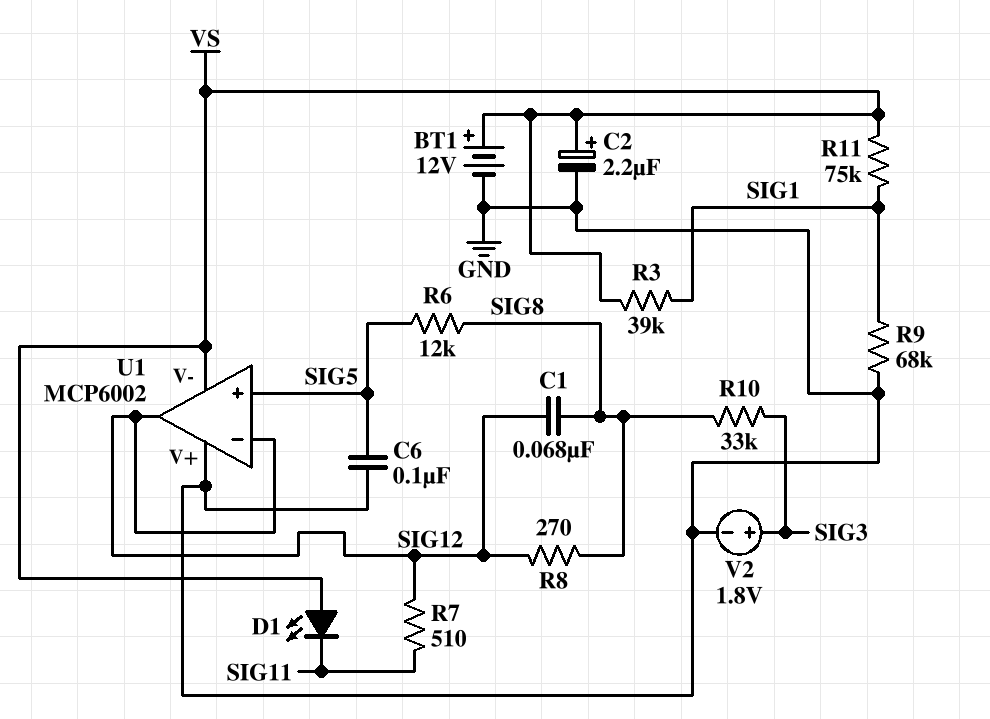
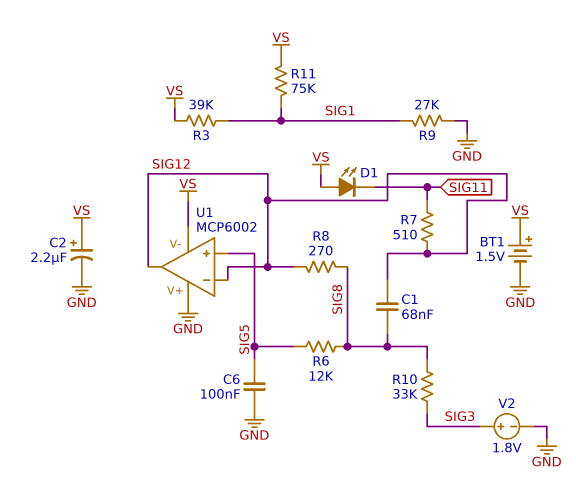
BT1: 12V (plus VS, minus GND) -> 1.5V (plus VS, minus GND)
R9: 68k (GND, SIG1) -> 27k (GND, SIG1)

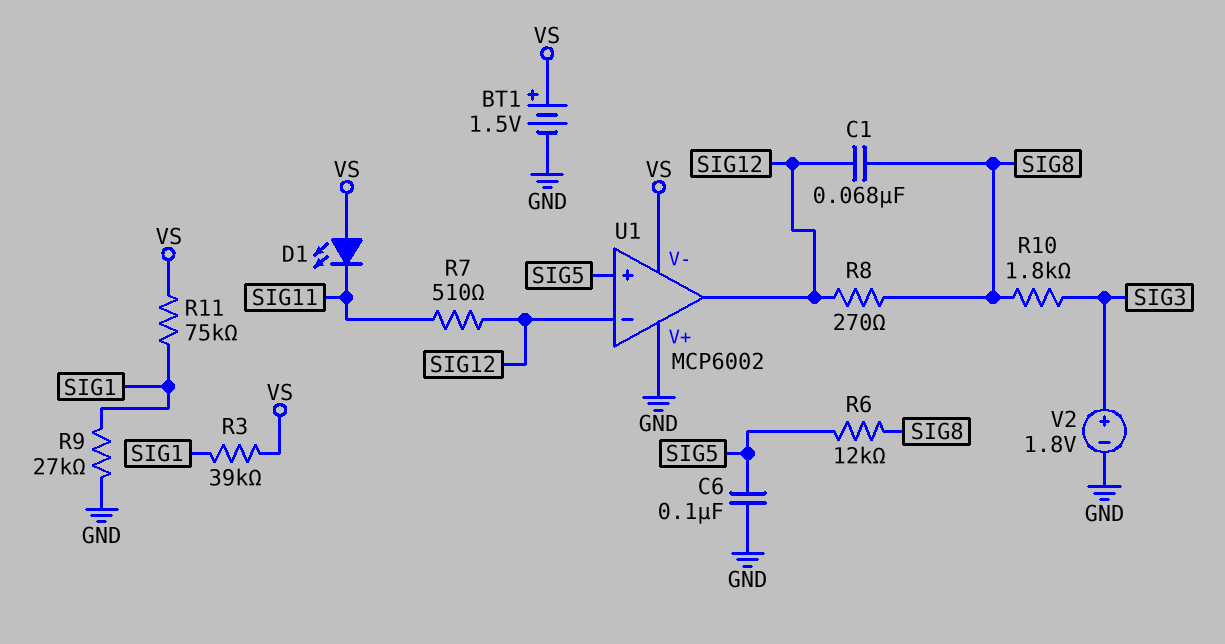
C2: 2.2uF (plus VS, minus GND) -> none
R10: 33k (SIG3, SIG8) -> 1.8k (SIG3, SIG8)

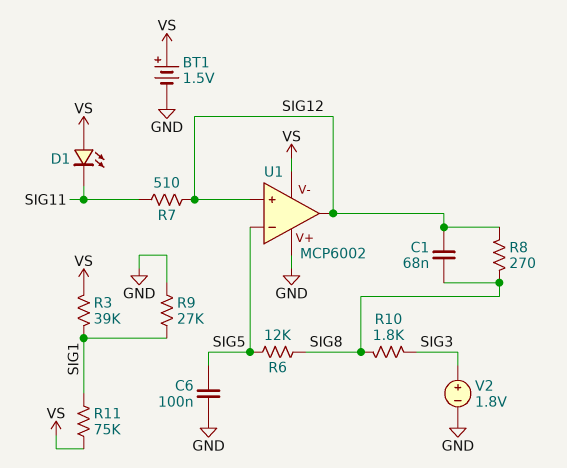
U1 pin in+: SIG5 -> SIG12
U1 pin in-: SIG12 -> SIG5

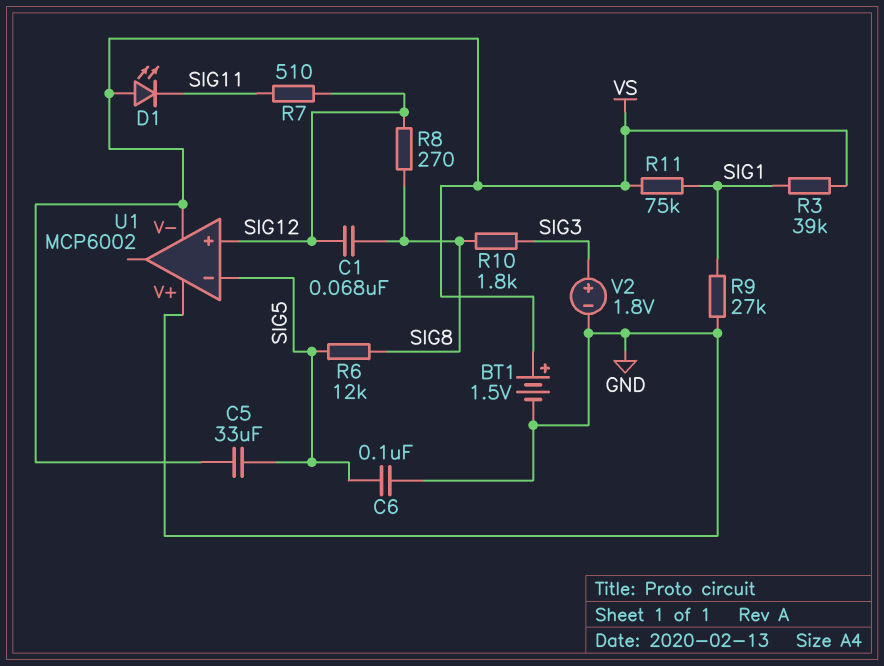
C5: none -> 33uF (SIG5, VS)
U1 pin out: SIG12 -> none

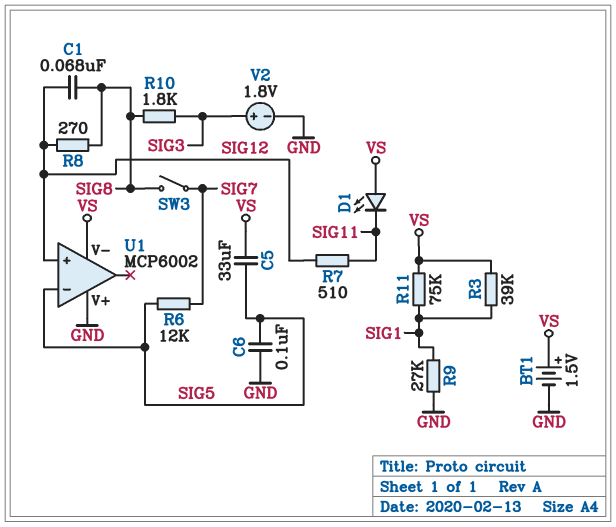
R6: 12k (SIG5, SIG8) -> 12k (SIG5, SIG7)
SW3: none -> switch (SIG7, SIG8)

